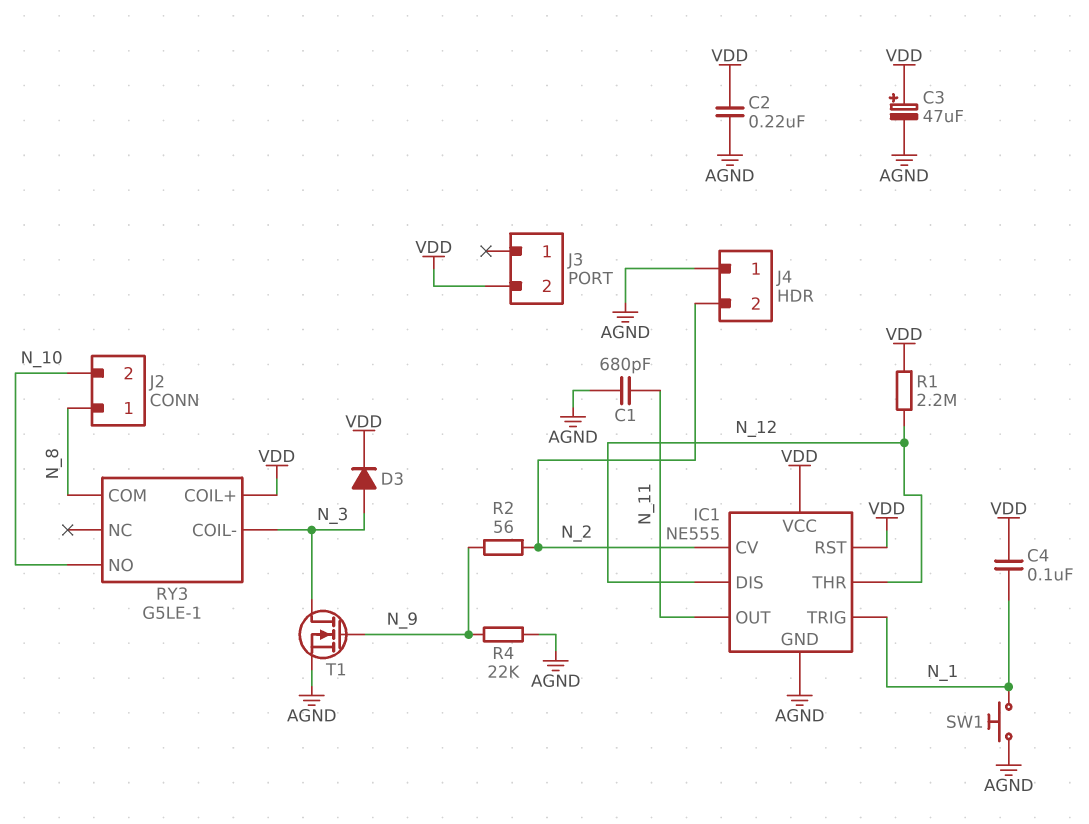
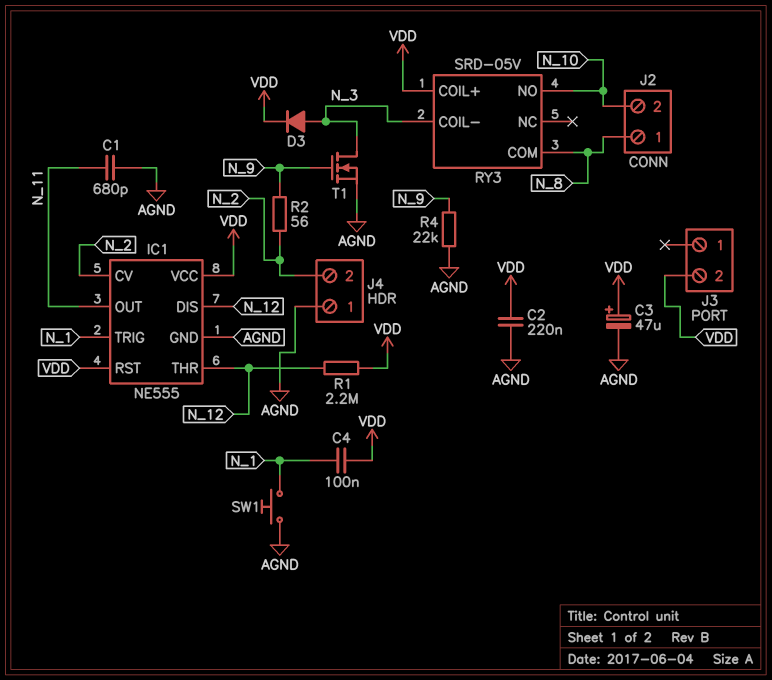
RY3: G5LE-1 -> SRD-05V

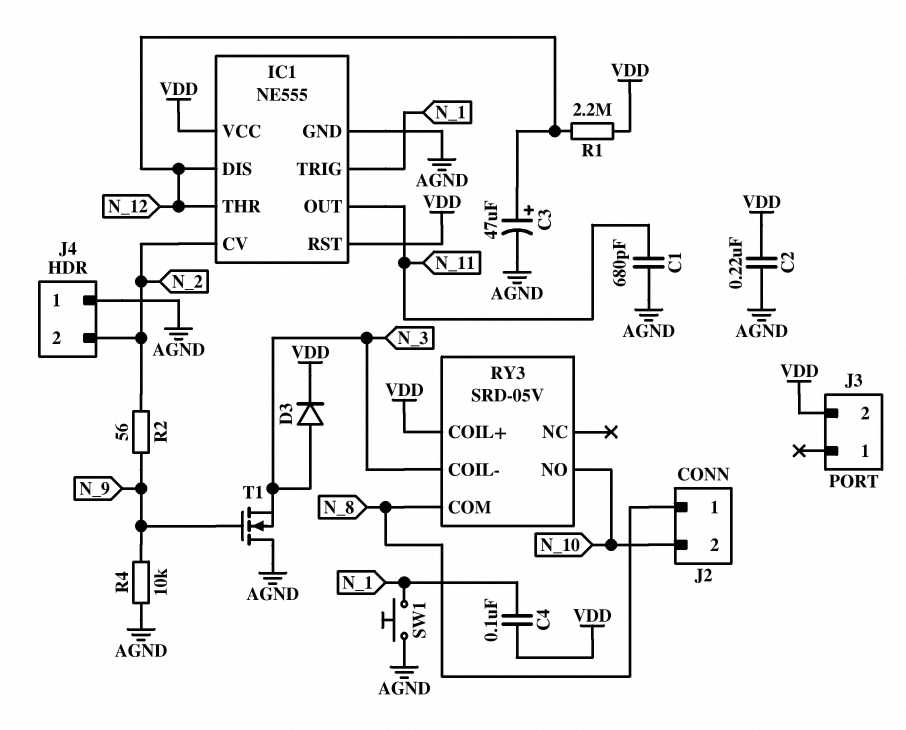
C3: 47uF (plus VDD, minus AGND) -> 47uF (plus N_12, minus AGND)
R4: 22k (AGND, N_9) -> 10k (AGND, N_9)
T1: NMOS (G N_9, D N_3, S AGND) -> NMOS (G N_9, D AGND, S N_3)

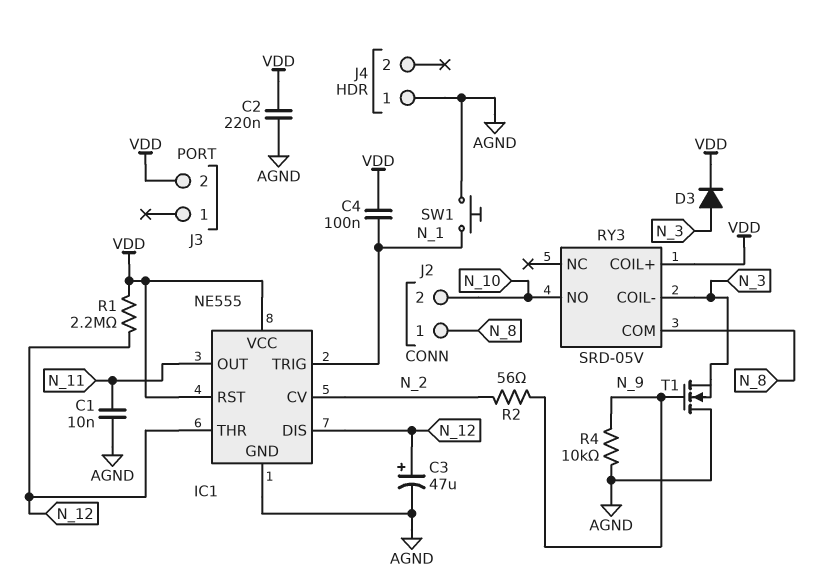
C1: 680pF (AGND, N_11) -> 10nF (AGND, N_11)
J4 pin 2: N_2 -> none

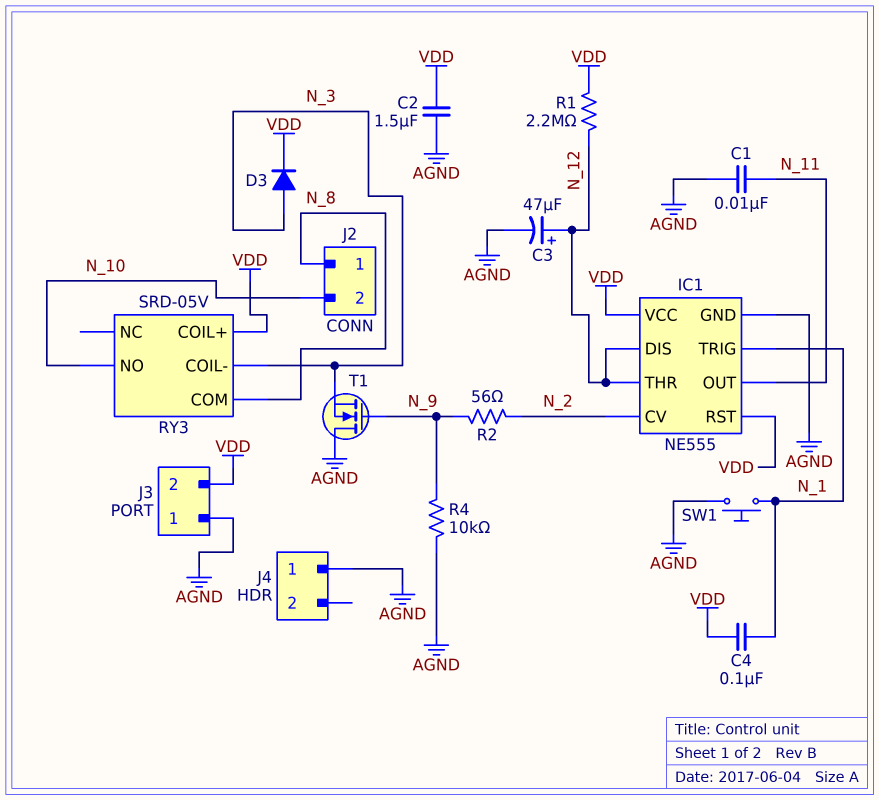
C2: 220nF (AGND, VDD) -> 1.5uF (AGND, VDD)
J3 pin 1: none -> AGND

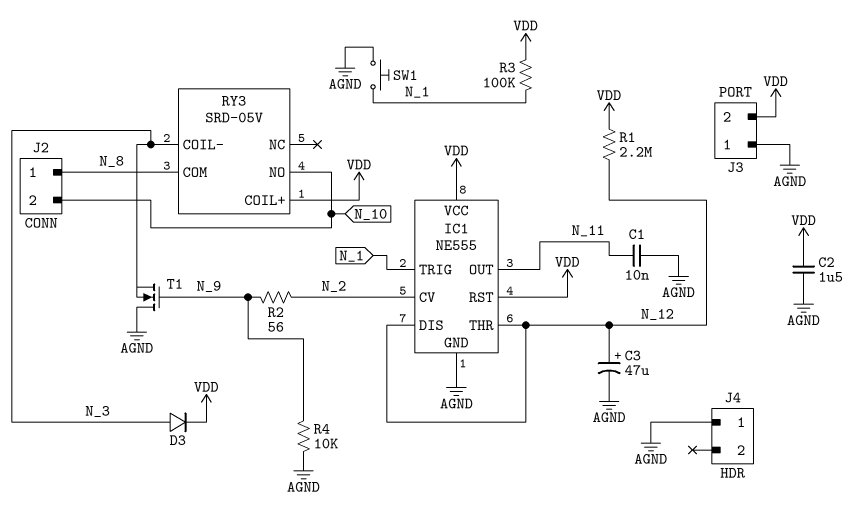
C4: 100nF (N_1, VDD) -> none
R3: none -> 100k (N_1, VDD)

